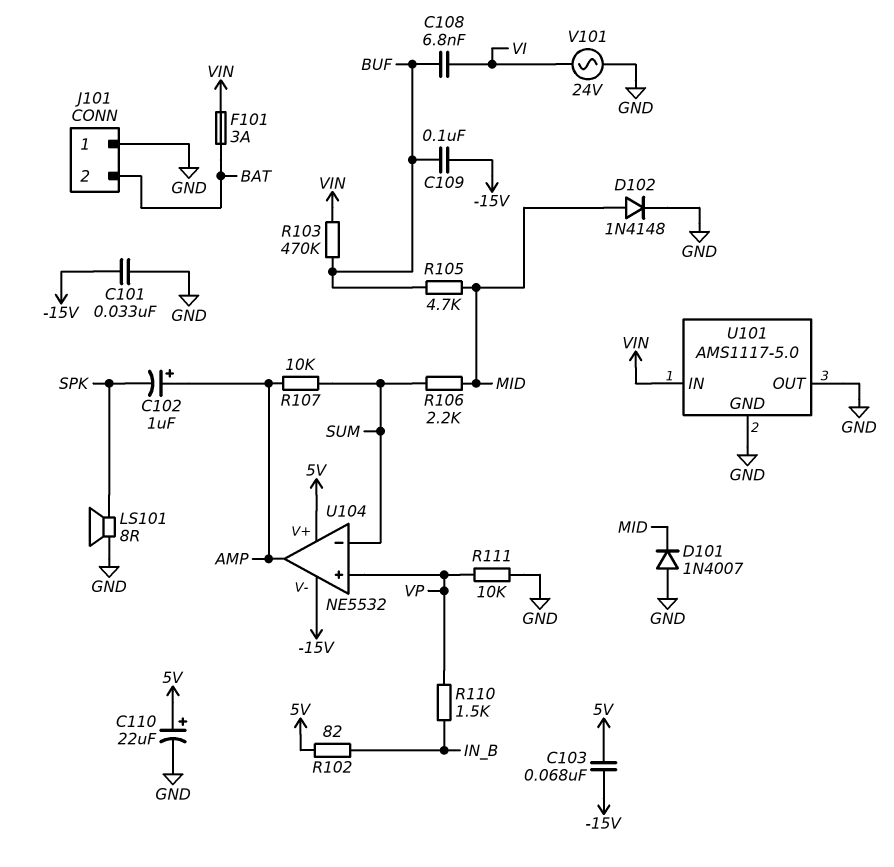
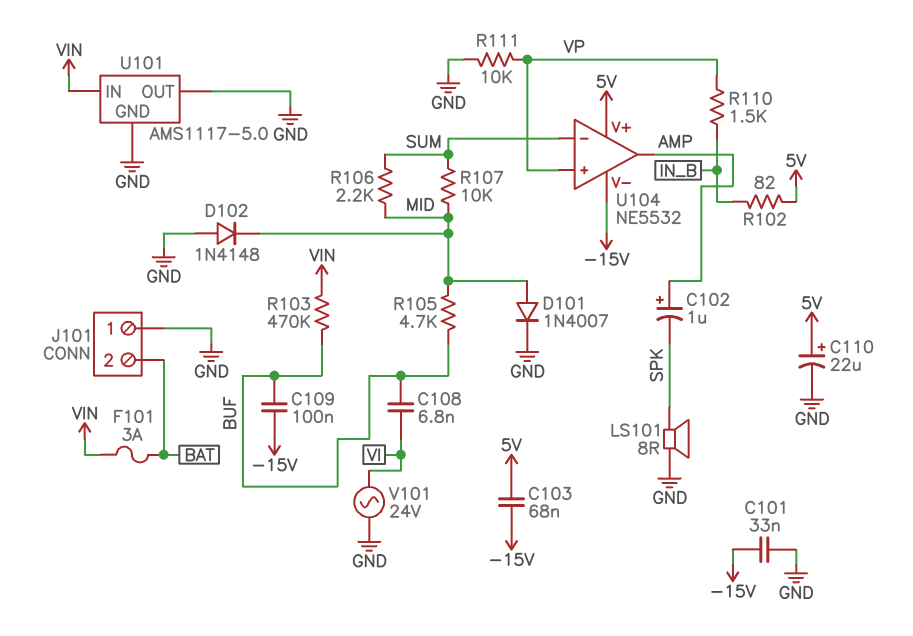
D101: diode 1N4007 (A GND, K MID) -> diode 1N4007 (A MID, K GND)
D102: diode 1N4148 (A MID, K GND) -> diode 1N4148 (A GND, K MID)
R107: 10k (AMP, SUM) -> 10k (MID, SUM)

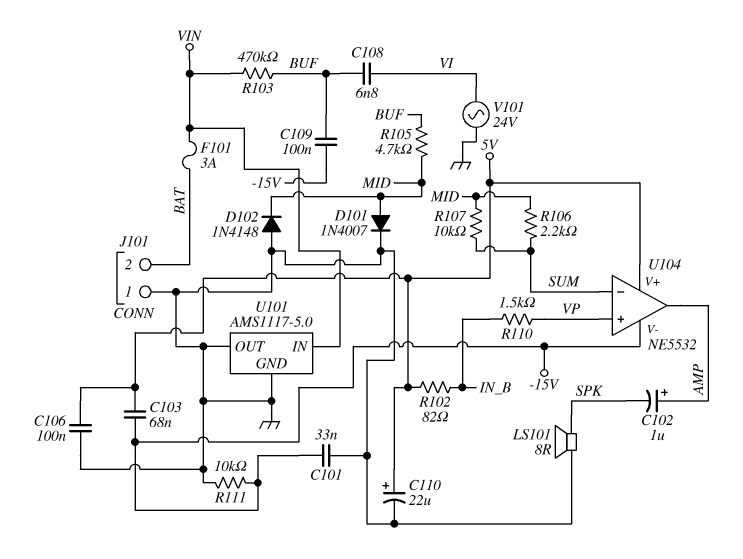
C106: none -> 100nF (5V, GND)
R111: 10k (GND, VP) -> 10k (-15V, GND)

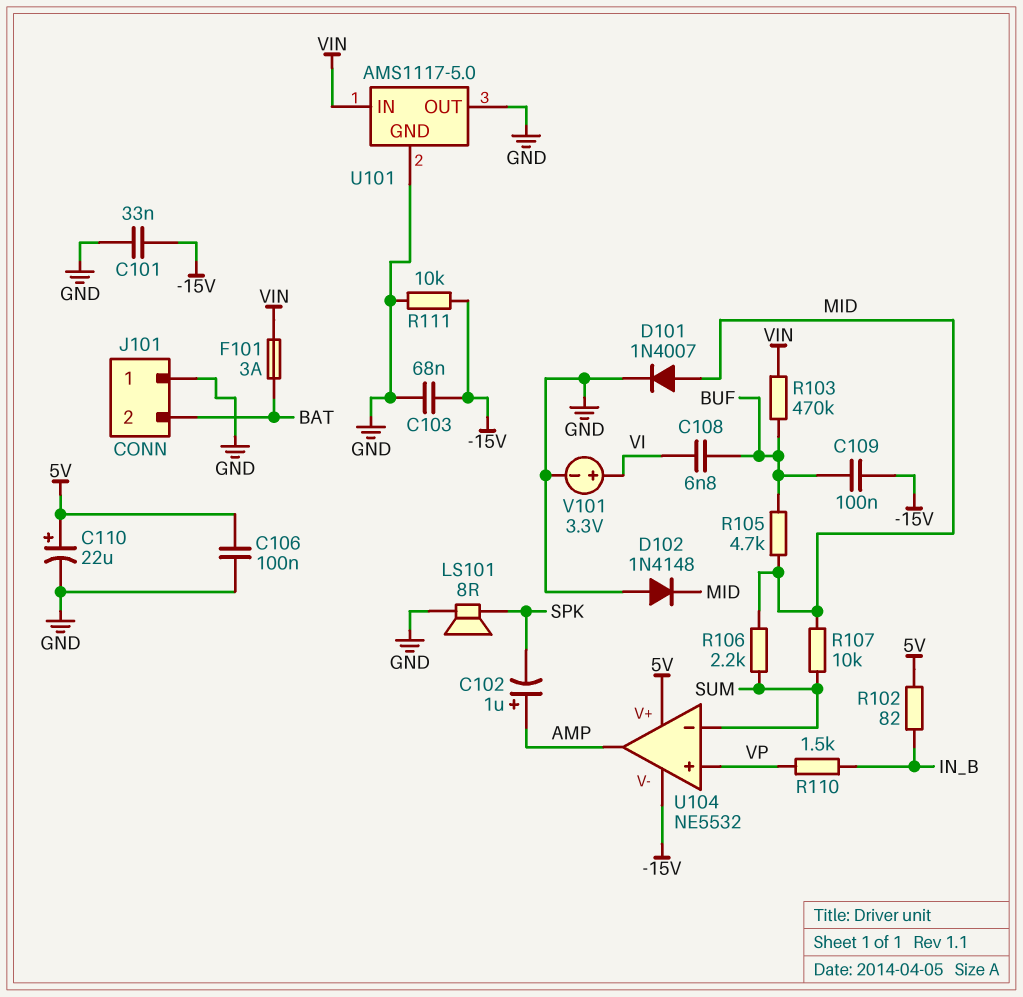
C103: 68nF (-15V, 5V) -> 68nF (-15V, GND)
V101: AC 24V (GND, VI) -> 3.3V (plus VI, minus GND)

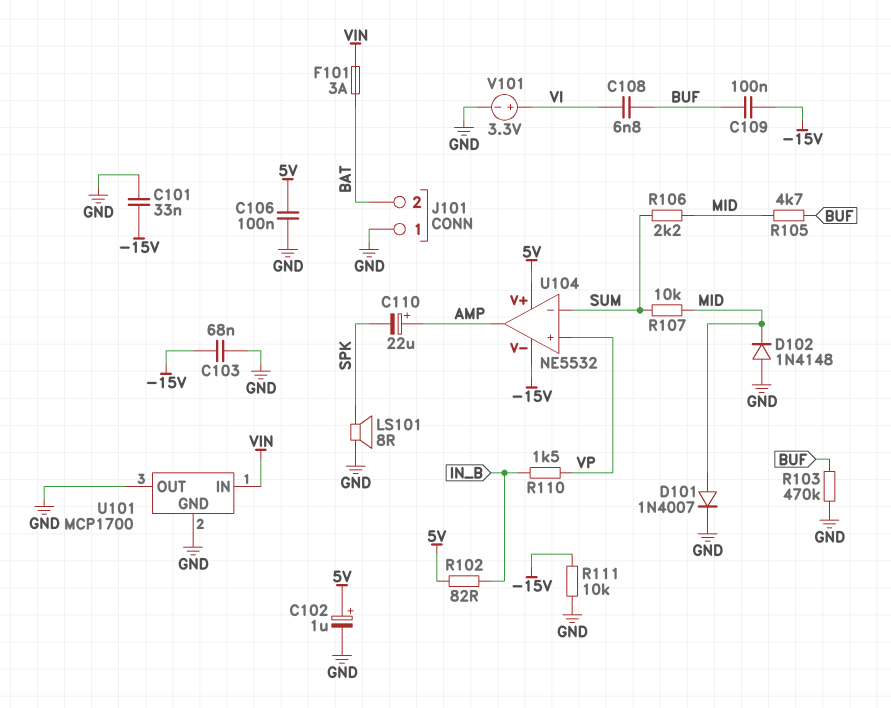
C102: 1uF (plus AMP, minus SPK) -> 1uF (plus 5V, minus GND)
C110: 22uF (plus 5V, minus GND) -> 22uF (plus AMP, minus SPK)
R103: 470k (BUF, VIN) -> 470k (BUF, GND)
U101: AMS1117-5.0 -> MCP1700

